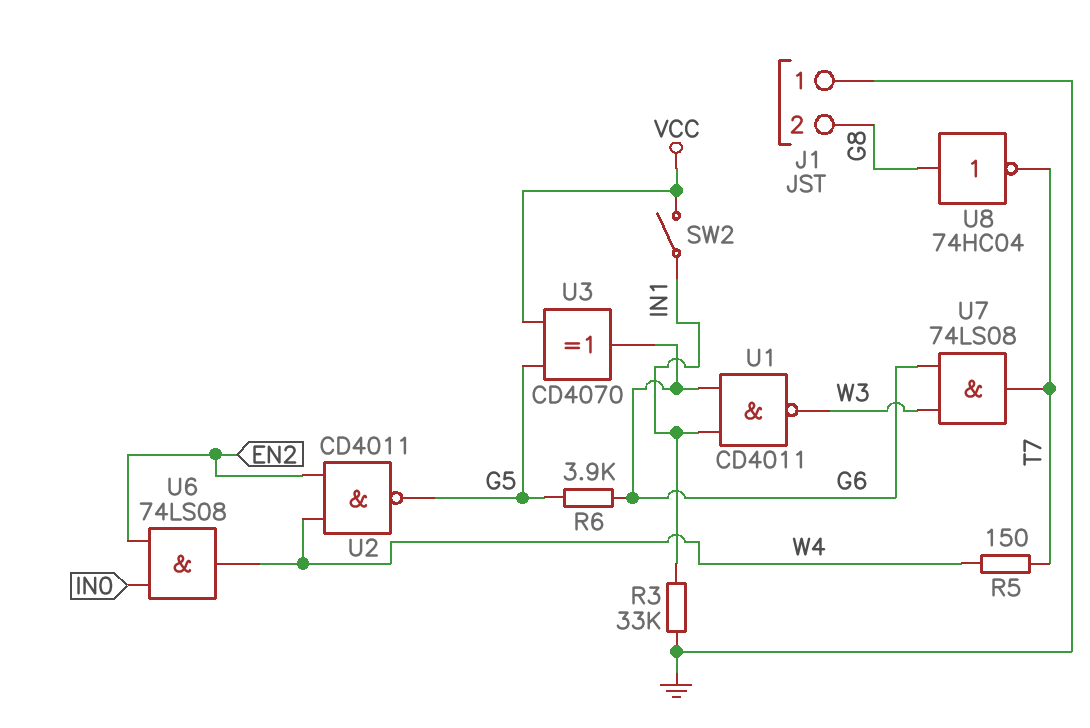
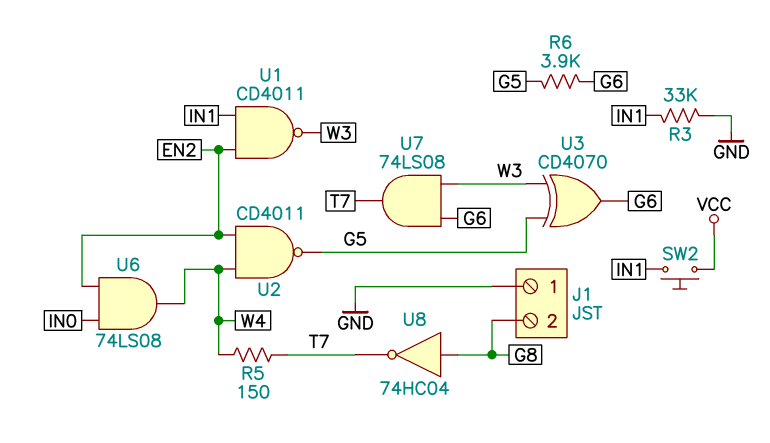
SW2: switch (IN1, VCC) -> button (IN1, VCC)
U1: NAND CD4011 (in G6, in IN1, out W3) -> NAND CD4011 (in EN2, in IN1, out W3)
U3: XOR CD4070 (in G5, in VCC, out G6) -> XOR CD4070 (in G5, in W3, out G6)

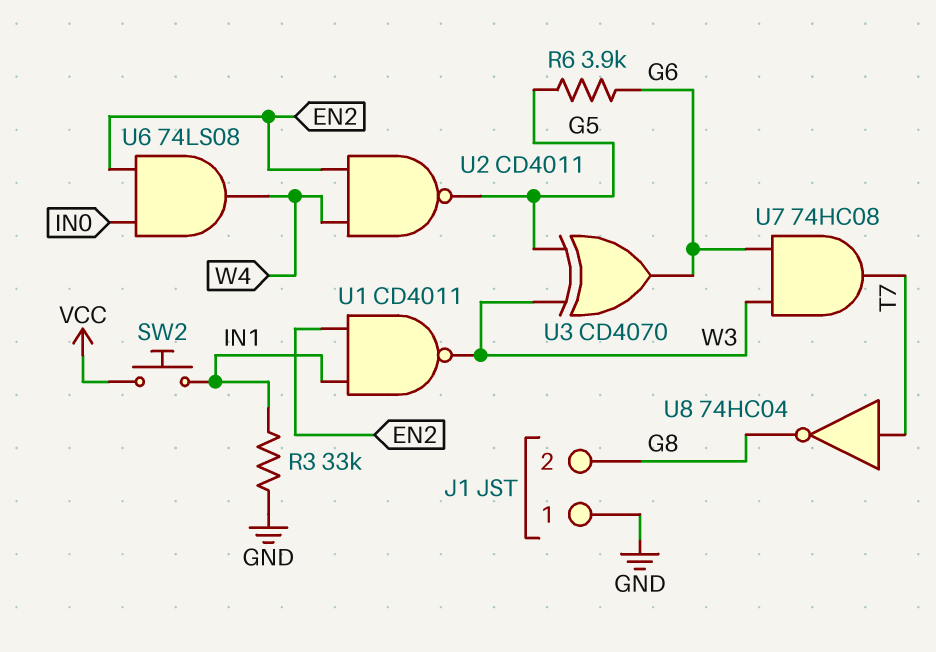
R5: 150 (T7, W4) -> none
U7: AND 74LS08 (in G6, in W3, out T7) -> AND 74HC08 (in G6, in W3, out T7)
U8: NOT 74HC04 (in G8, out T7) -> NOT 74HC04 (in T7, out G8)

